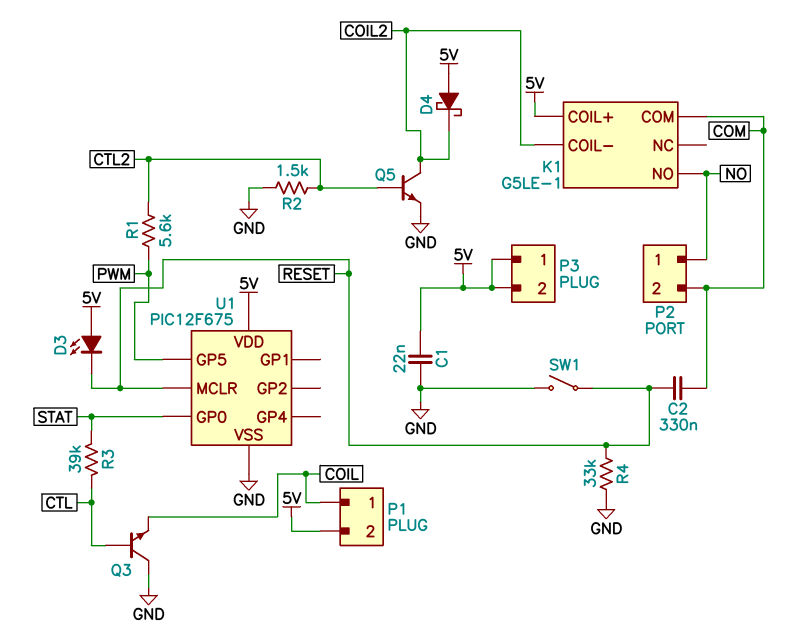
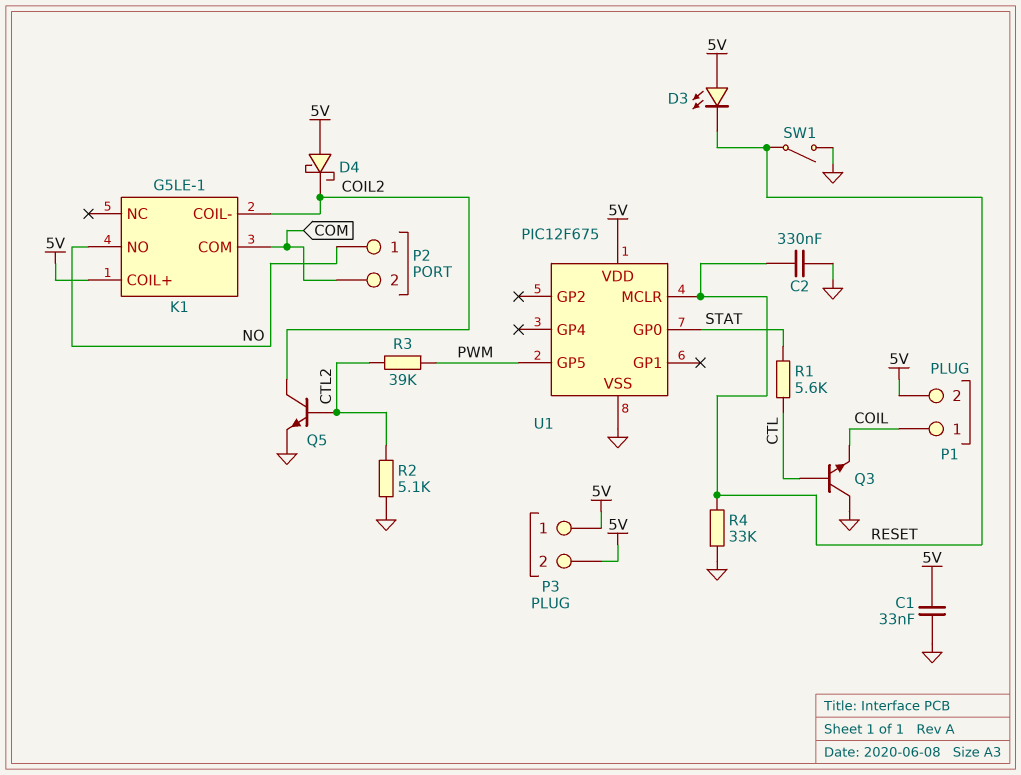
C1: 22nF (5V, GND) -> 33nF (5V, GND)
C2: 330nF (COM, RESET) -> 330nF (GND, RESET)
R1: 5.6k (CTL2, PWM) -> 5.6k (CTL, STAT)
R2: 1.5k (CTL2, GND) -> 5.1k (CTL2, GND)
R3: 39k (CTL, STAT) -> 39k (CTL2, PWM)

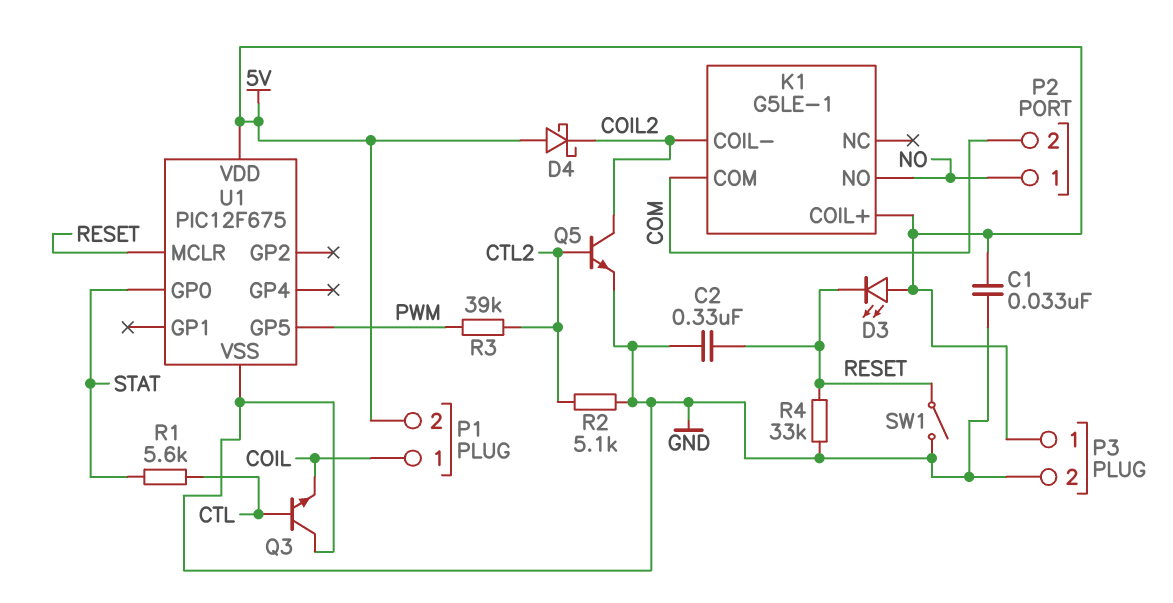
P3 pin 2: 5V -> GND

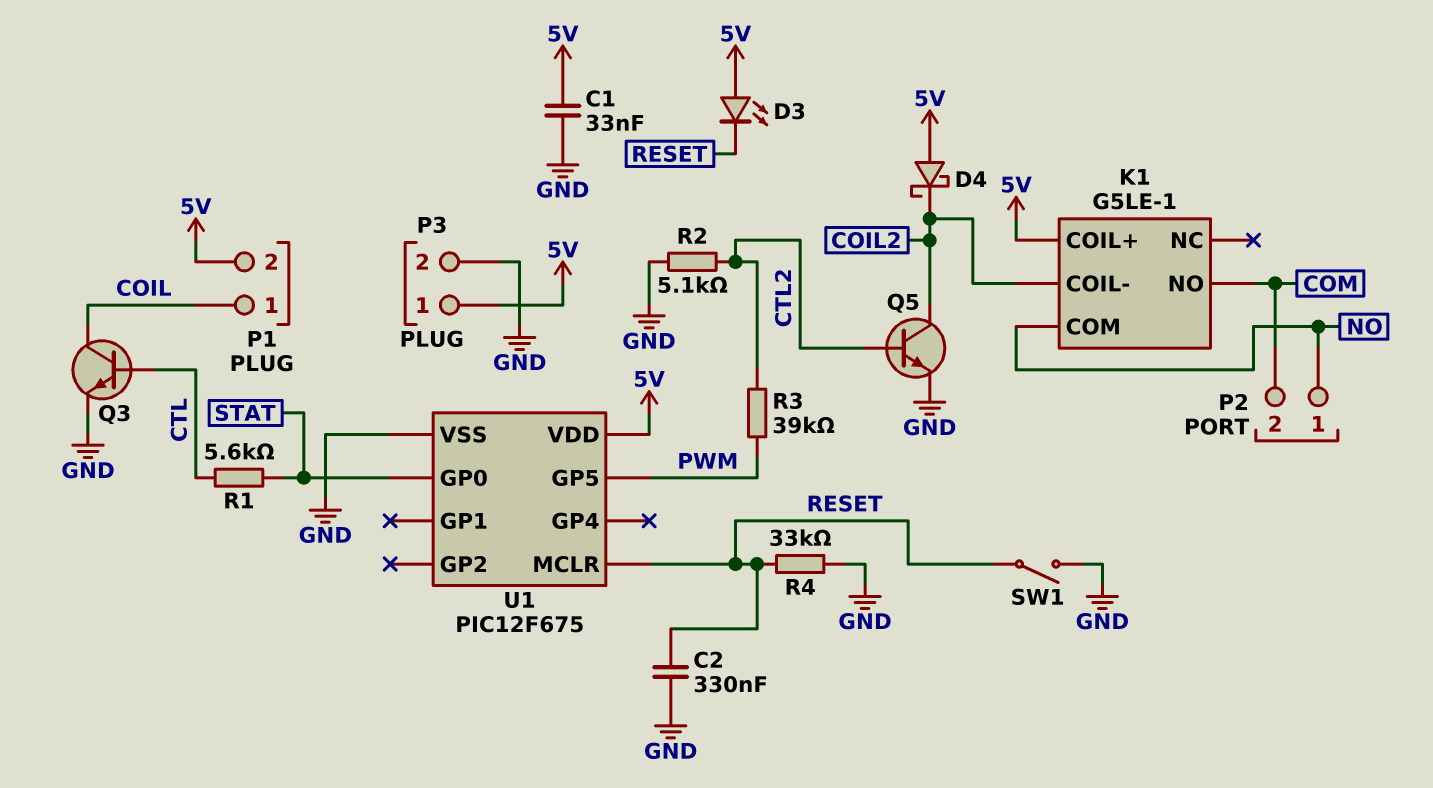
K1 pin COM: COM -> NO
K1 pin NO: NO -> COM
Q3: NPN (B CTL, C GND, E COIL) -> NPN (B CTL, C COIL, E GND)

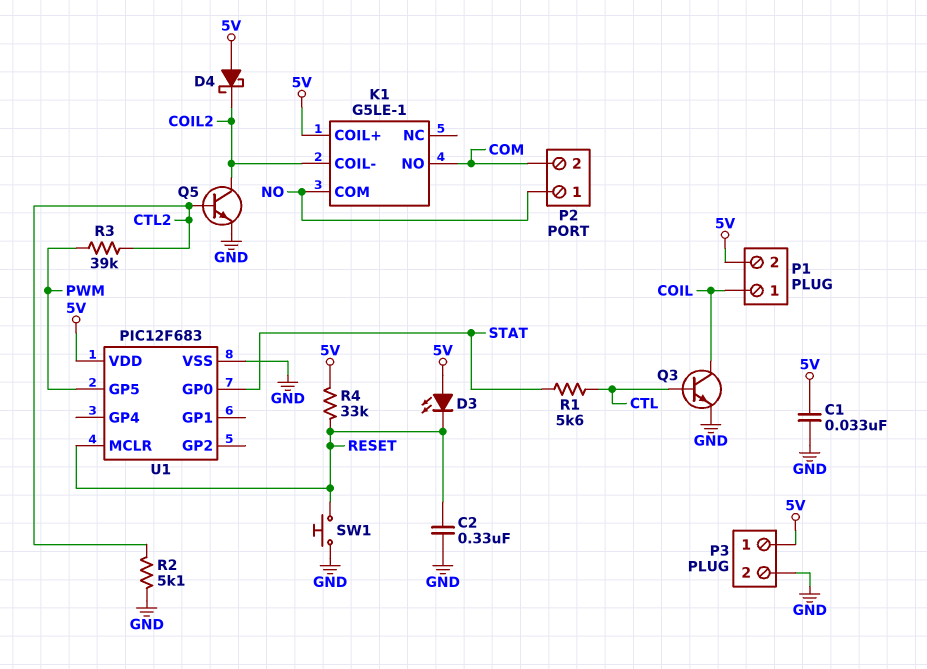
R4: 33k (GND, RESET) -> 33k (5V, RESET)
SW1: switch (GND, RESET) -> button (GND, RESET)
U1: PIC12F675 -> PIC12F683

